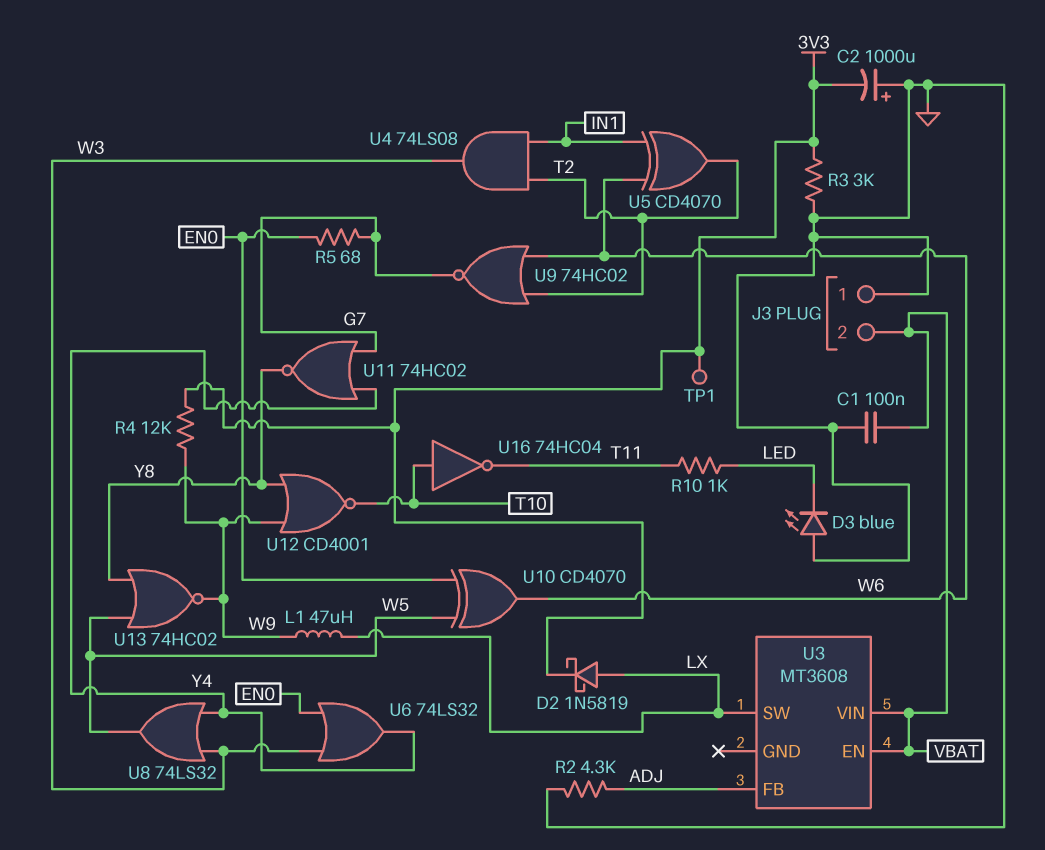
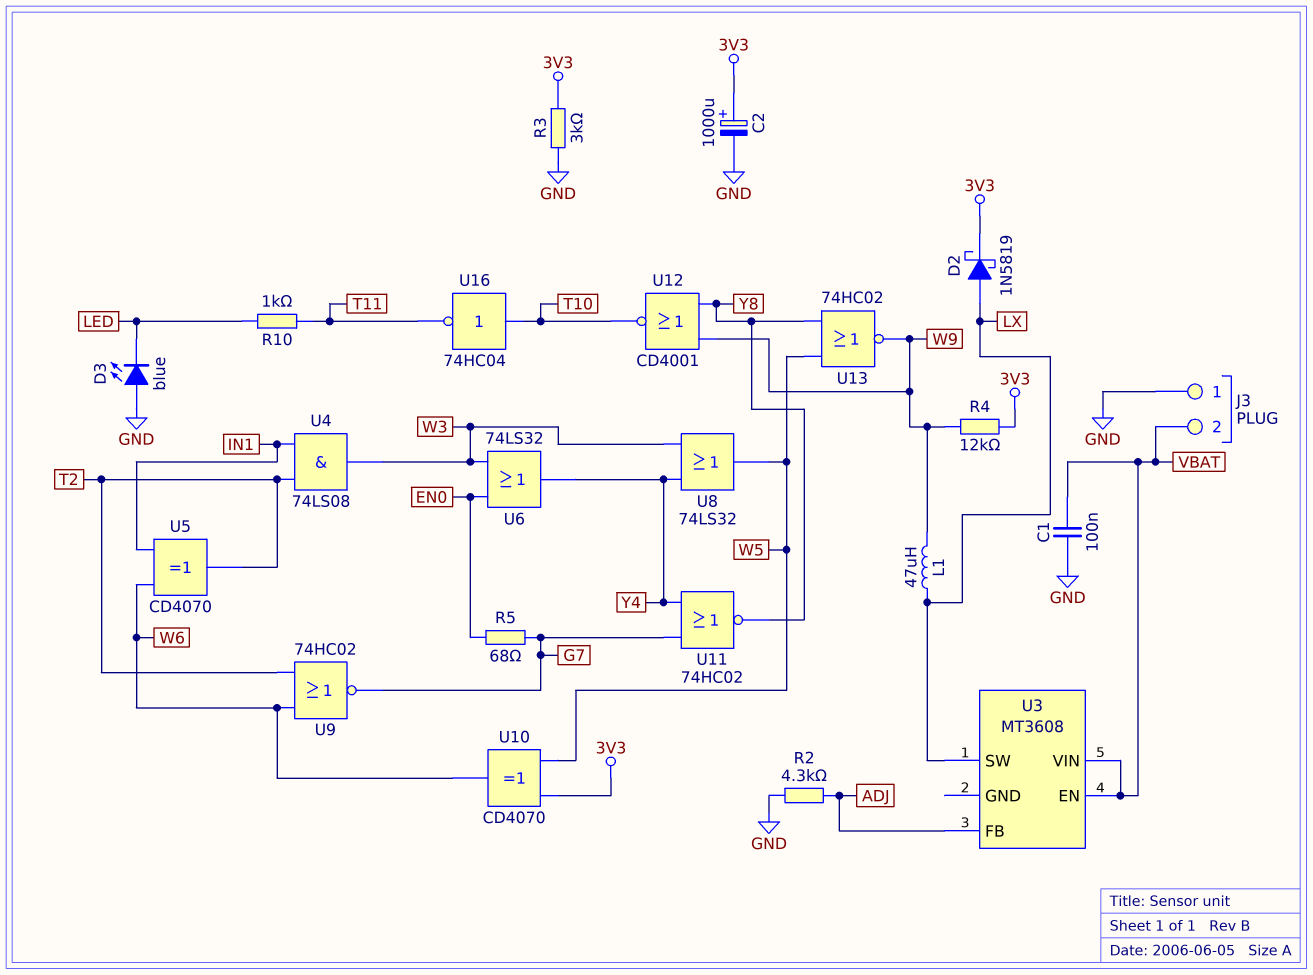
C2: 1000uF (plus GND, minus 3V3) -> 1000uF (plus 3V3, minus GND)
TP1: test point (3V3) -> none
U10: XOR CD4070 (in EN0, in W5, out W6) -> XOR CD4070 (in 3V3, in W5, out W6)

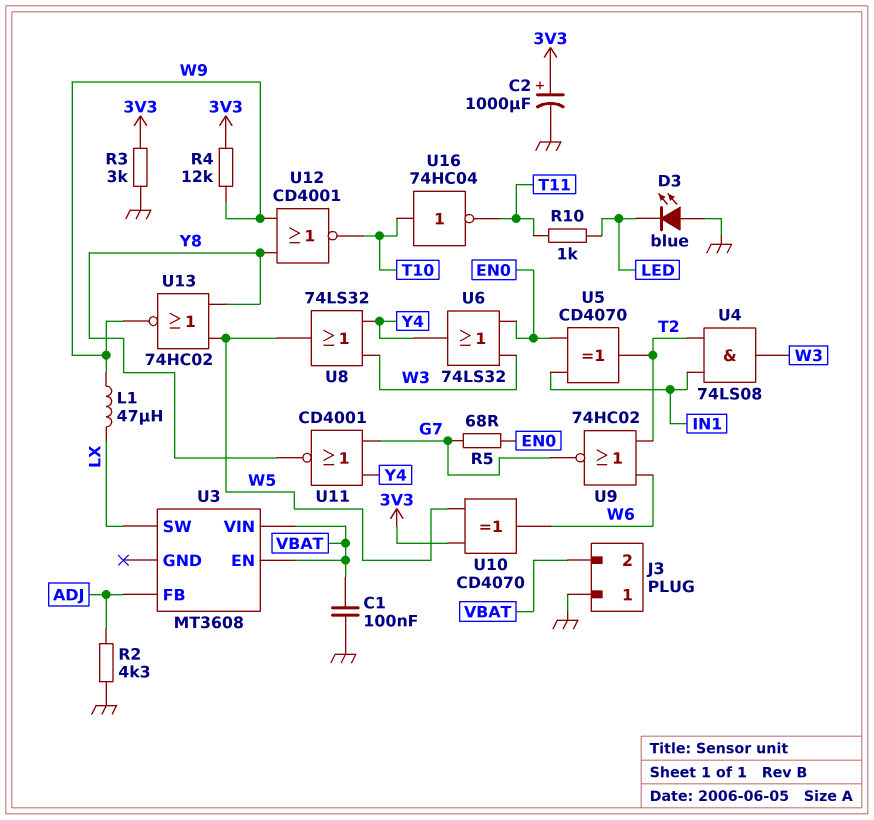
D2: schottky 1N5819 (A LX, K 3V3) -> none
U5: XOR CD4070 (in IN1, in W6, out T2) -> XOR CD4070 (in EN0, in IN1, out T2)
U11: NOR 74HC02 (in G7, in Y4, out Y8) -> NOR CD4001 (in G7, in Y4, out Y8)

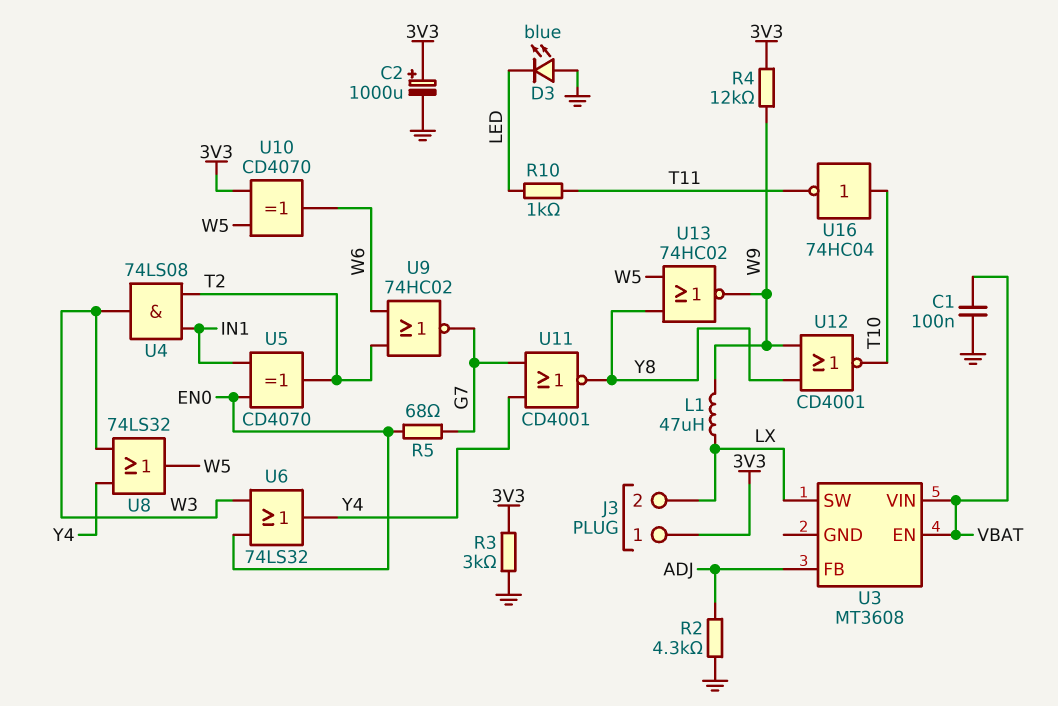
J3 pin 1: GND -> 3V3
J3 pin 2: VBAT -> LX

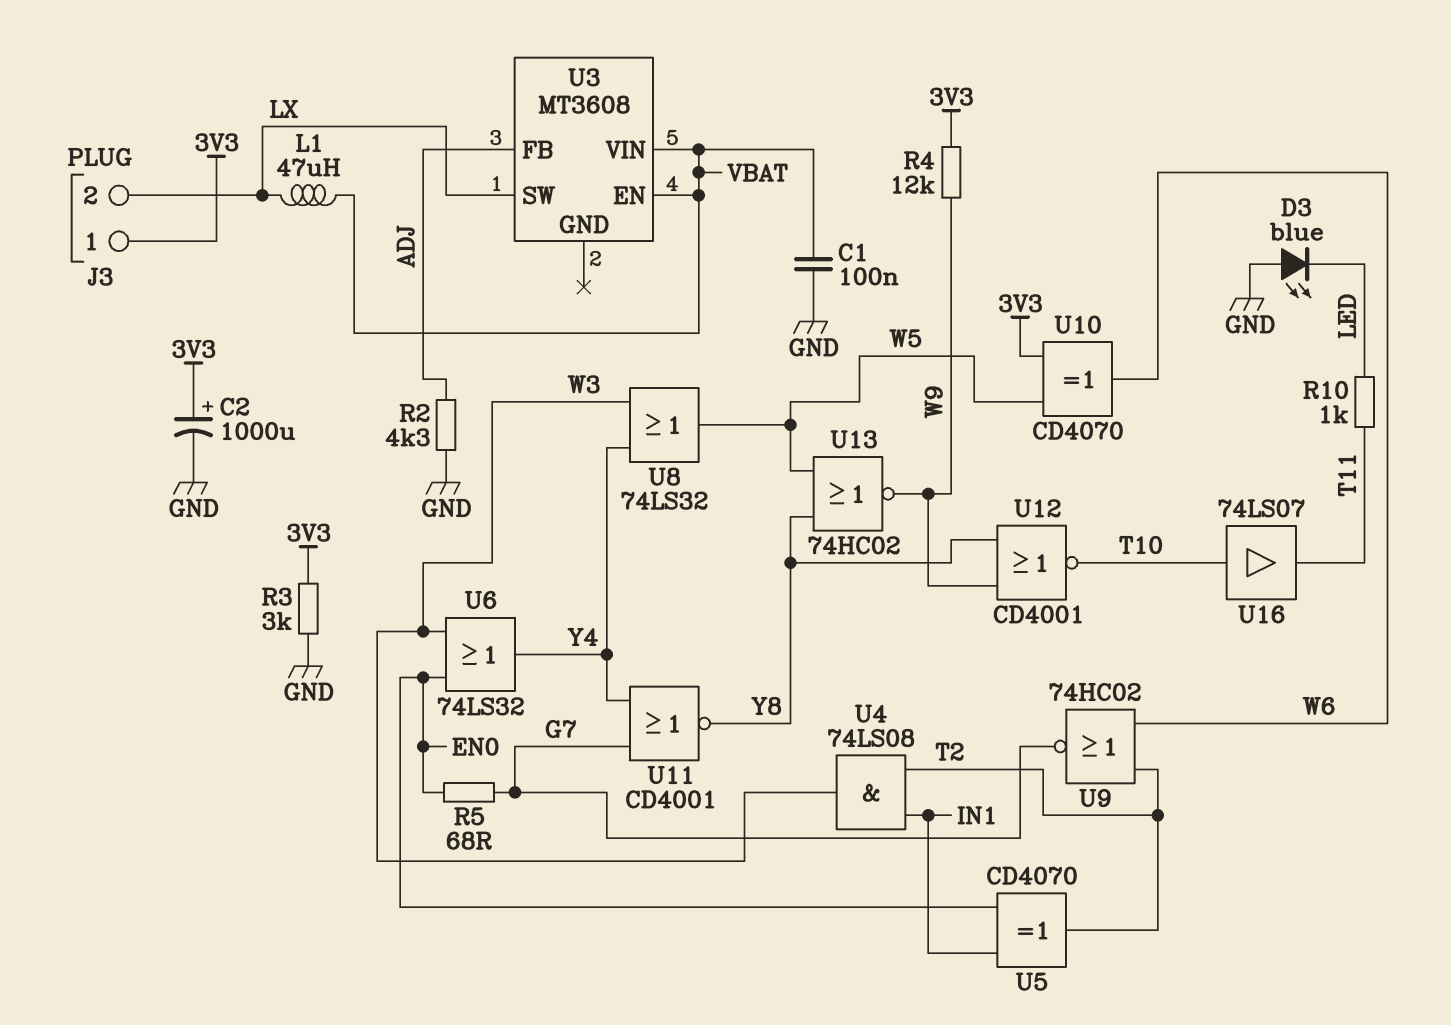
L1: 47uH (LX, W9) -> 47uH (LX, VBAT)
U16: NOT 74HC04 (in T10, out T11) -> buffer 74LS07 (in T10, out T11)

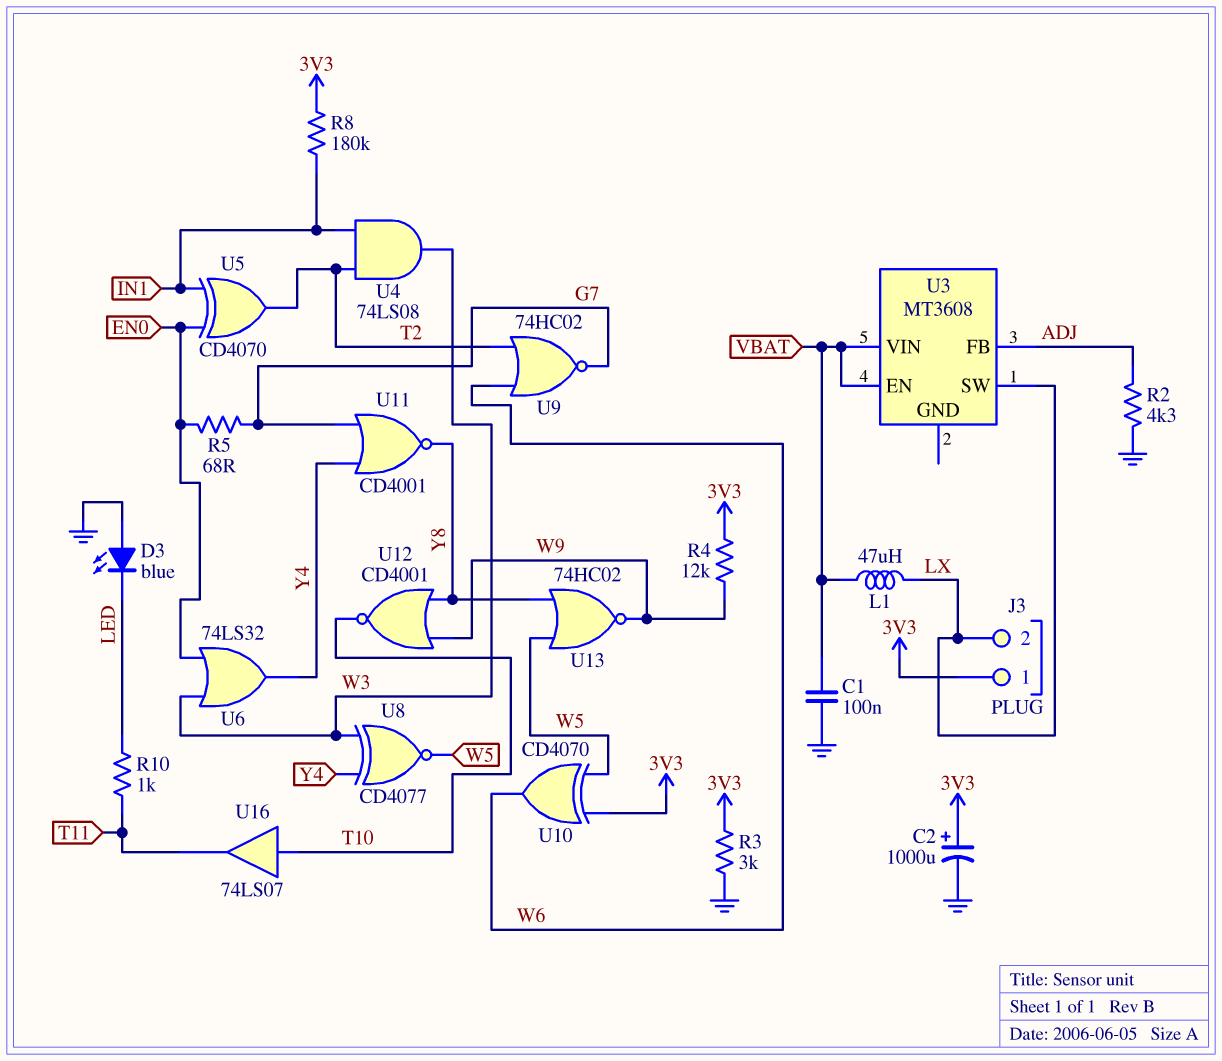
R8: none -> 180k (3V3, IN1)
U8: OR 74LS32 (in W3, in Y4, out W5) -> XNOR CD4077 (in W3, in Y4, out W5)

